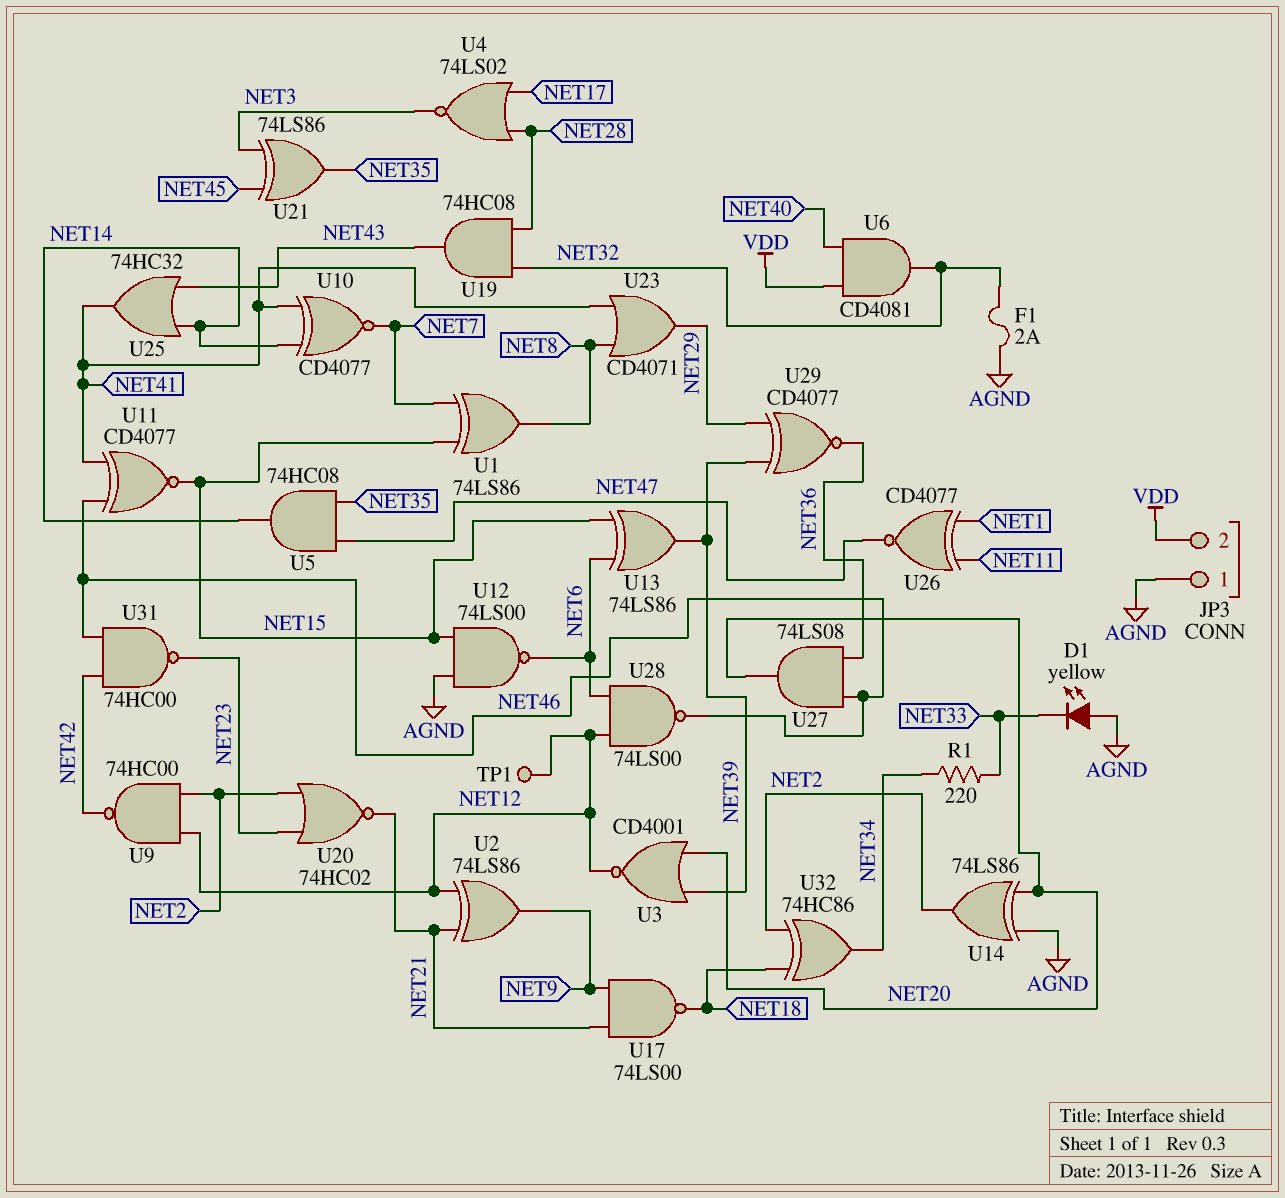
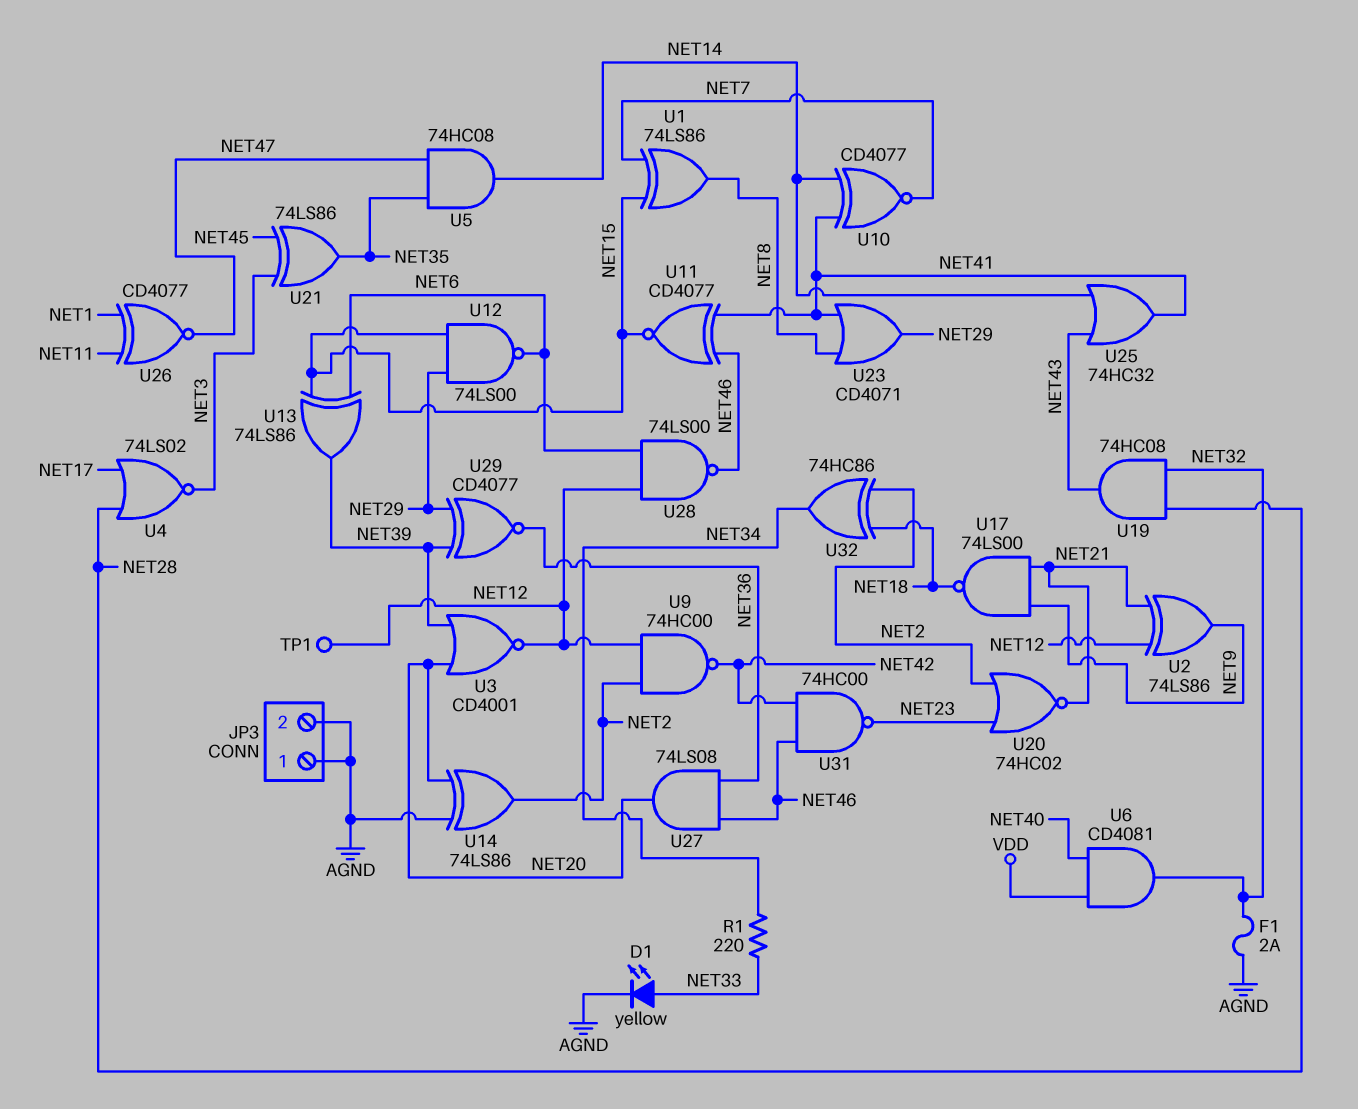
D1: LED yellow (A AGND, K NET33) -> LED yellow (A NET33, K AGND)
JP3 pin 2: VDD -> AGND
U12: NAND 74LS00 (in AGND, in NET15, out NET6) -> NAND 74LS00 (in NET15, in NET29, out NET6)

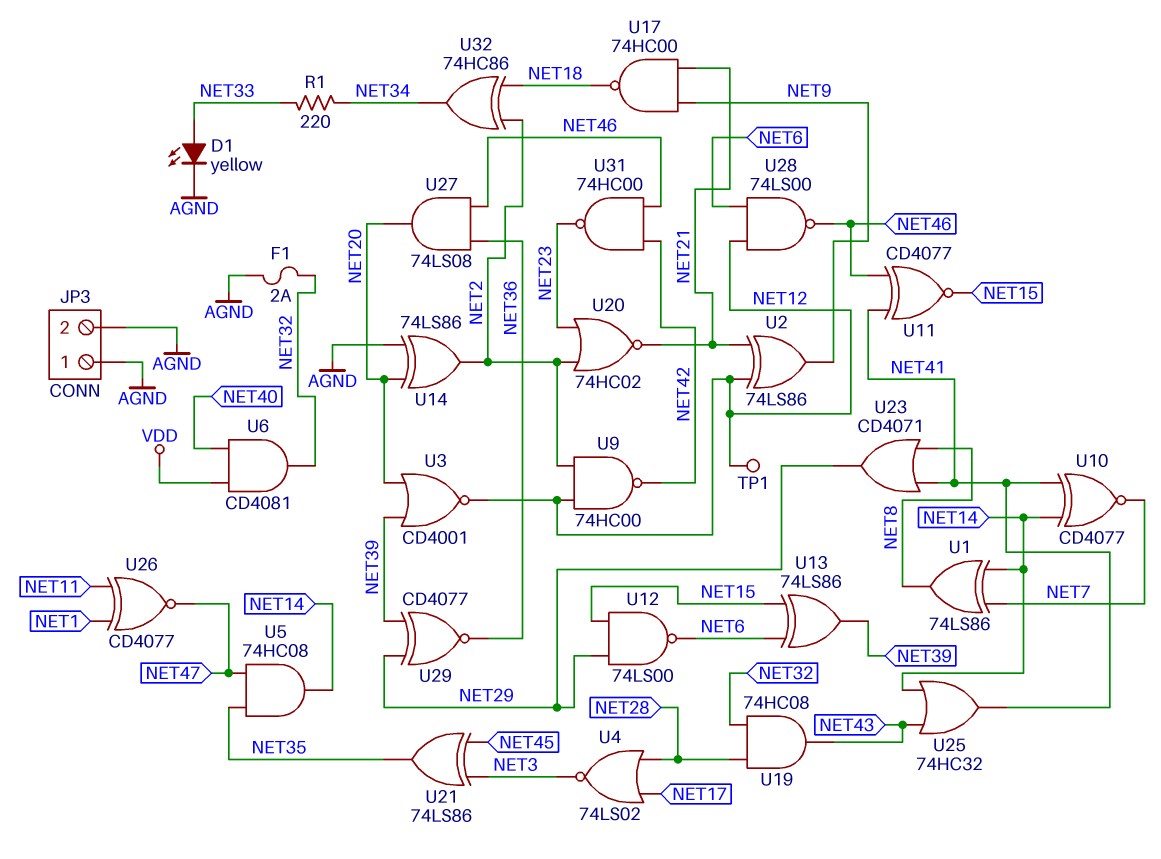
U1: XOR 74LS86 (in NET7, in NET15, out NET8) -> XOR 74LS86 (in NET7, in NET14, out NET8)
U17: NAND 74LS00 (in NET9, in NET21, out NET18) -> NAND 74HC00 (in NET9, in NET21, out NET18)

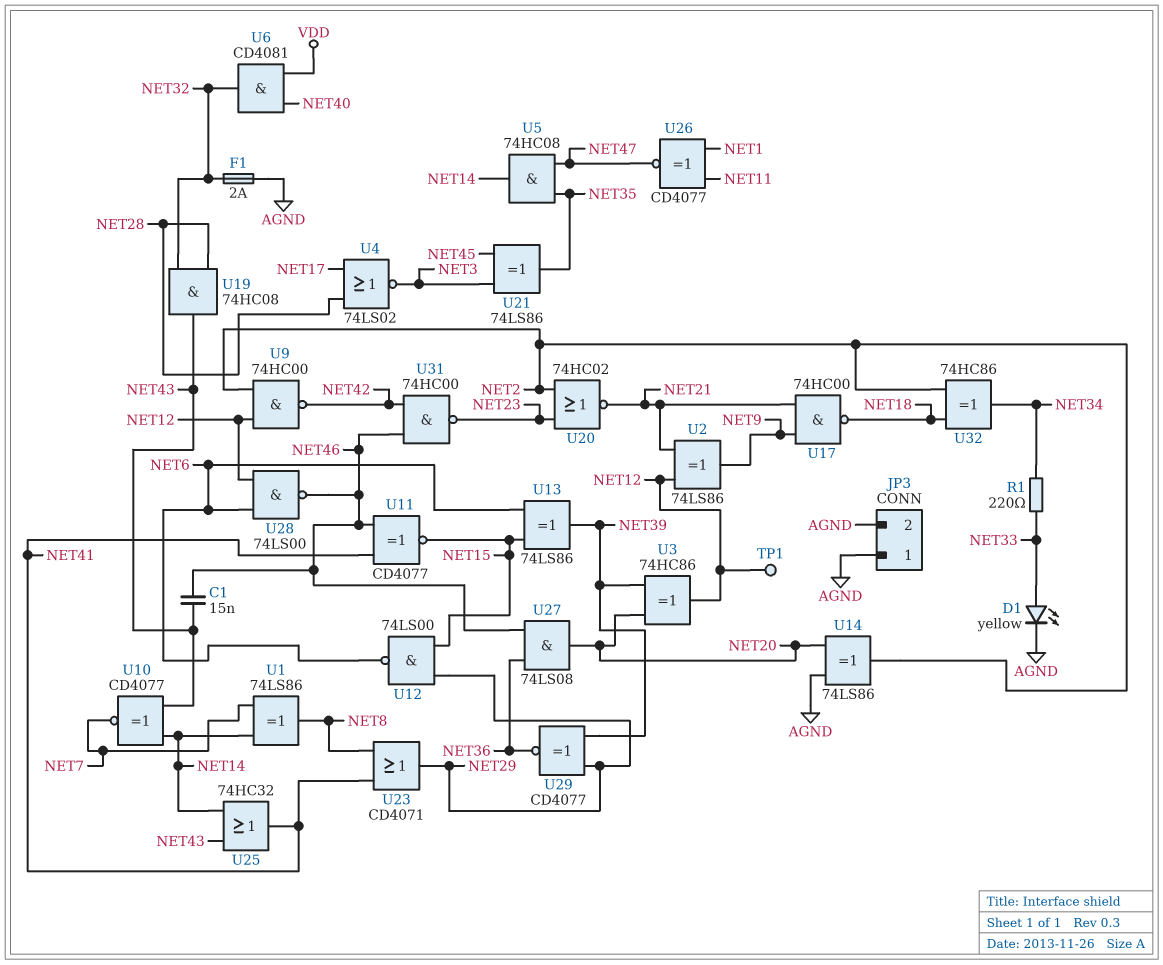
C1: none -> 15nF (NET43, NET46)
U3: NOR CD4001 (in NET20, in NET39, out NET12) -> XOR 74HC86 (in NET20, in NET39, out NET12)
U10: XNOR CD4077 (in NET14, in NET41, out NET7) -> XNOR CD4077 (in NET14, in NET43, out NET7)

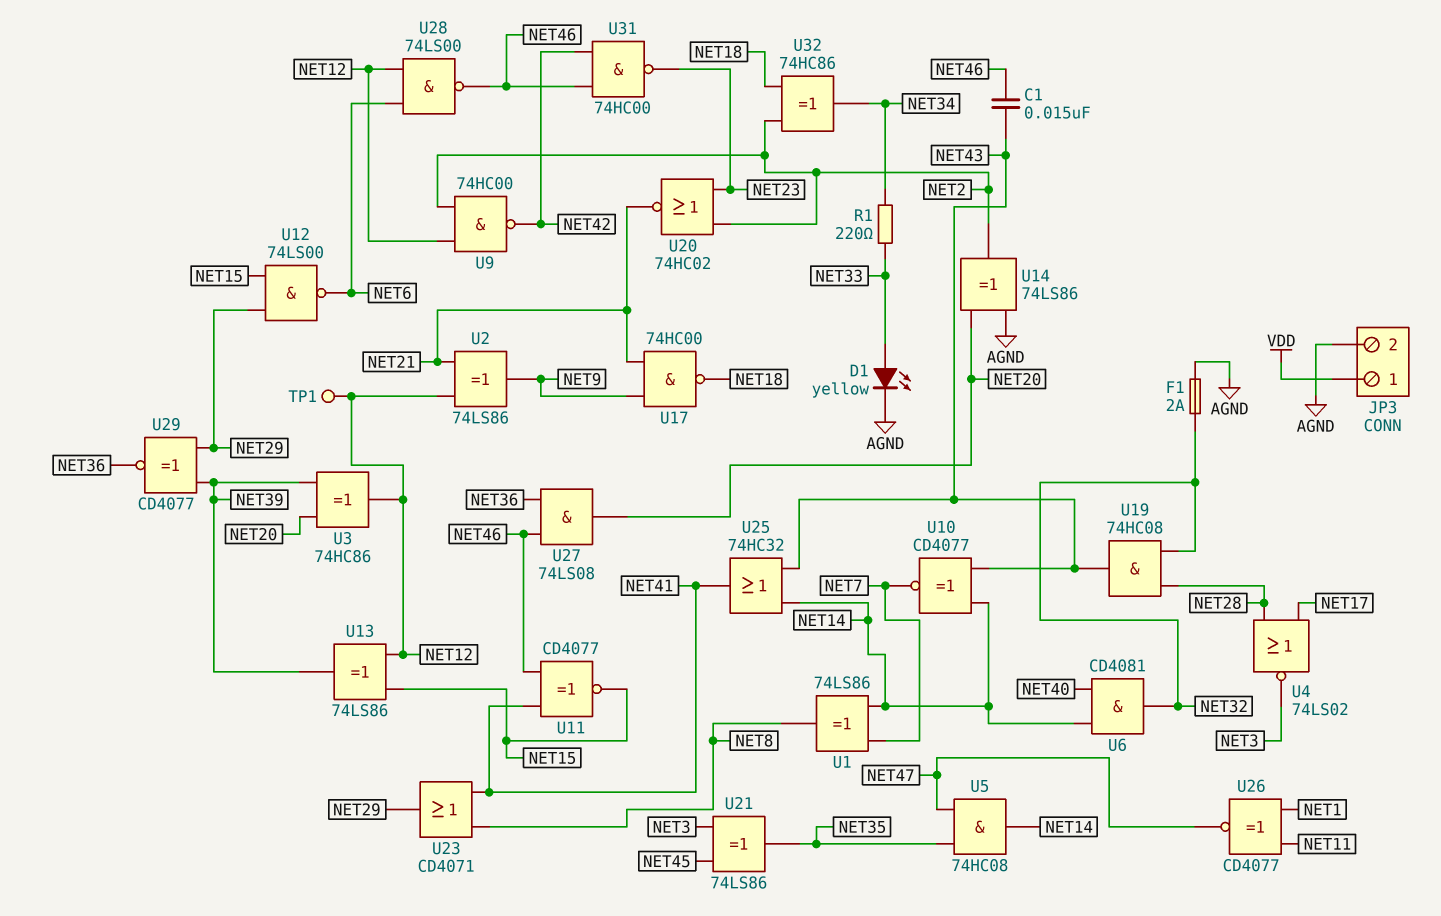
JP3 pin 1: AGND -> VDD
U6: AND CD4081 (in NET40, in VDD, out NET32) -> AND CD4081 (in NET14, in NET40, out NET32)
U13: XOR 74LS86 (in NET6, in NET15, out NET39) -> XOR 74LS86 (in NET12, in NET15, out NET39)

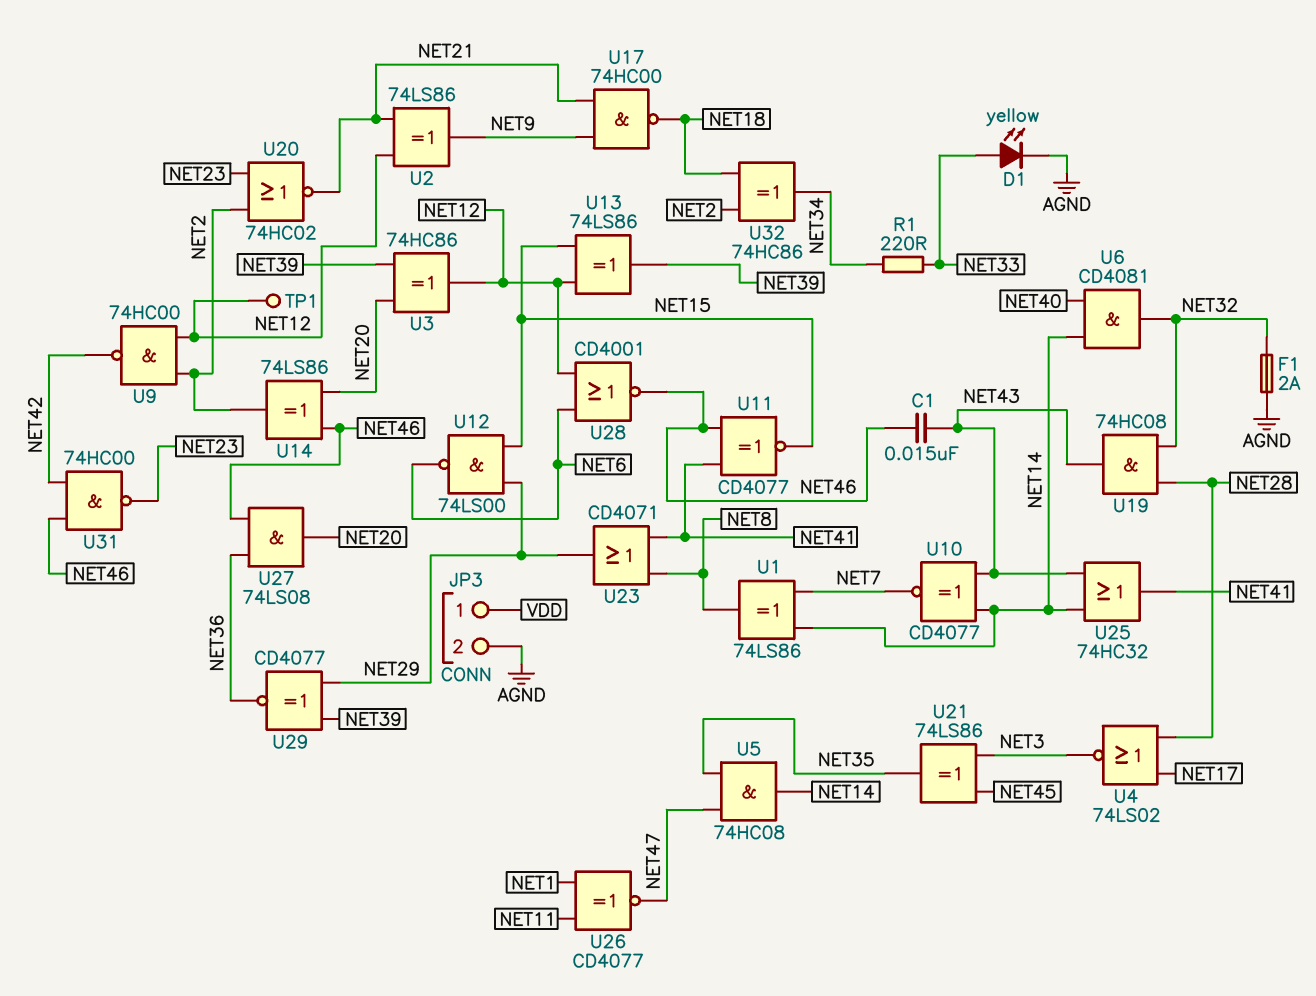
U14: XOR 74LS86 (in AGND, in NET20, out NET2) -> XOR 74LS86 (in NET20, in NET46, out NET2)
U28: NAND 74LS00 (in NET6, in NET12, out NET46) -> NOR CD4001 (in NET6, in NET12, out NET46)

